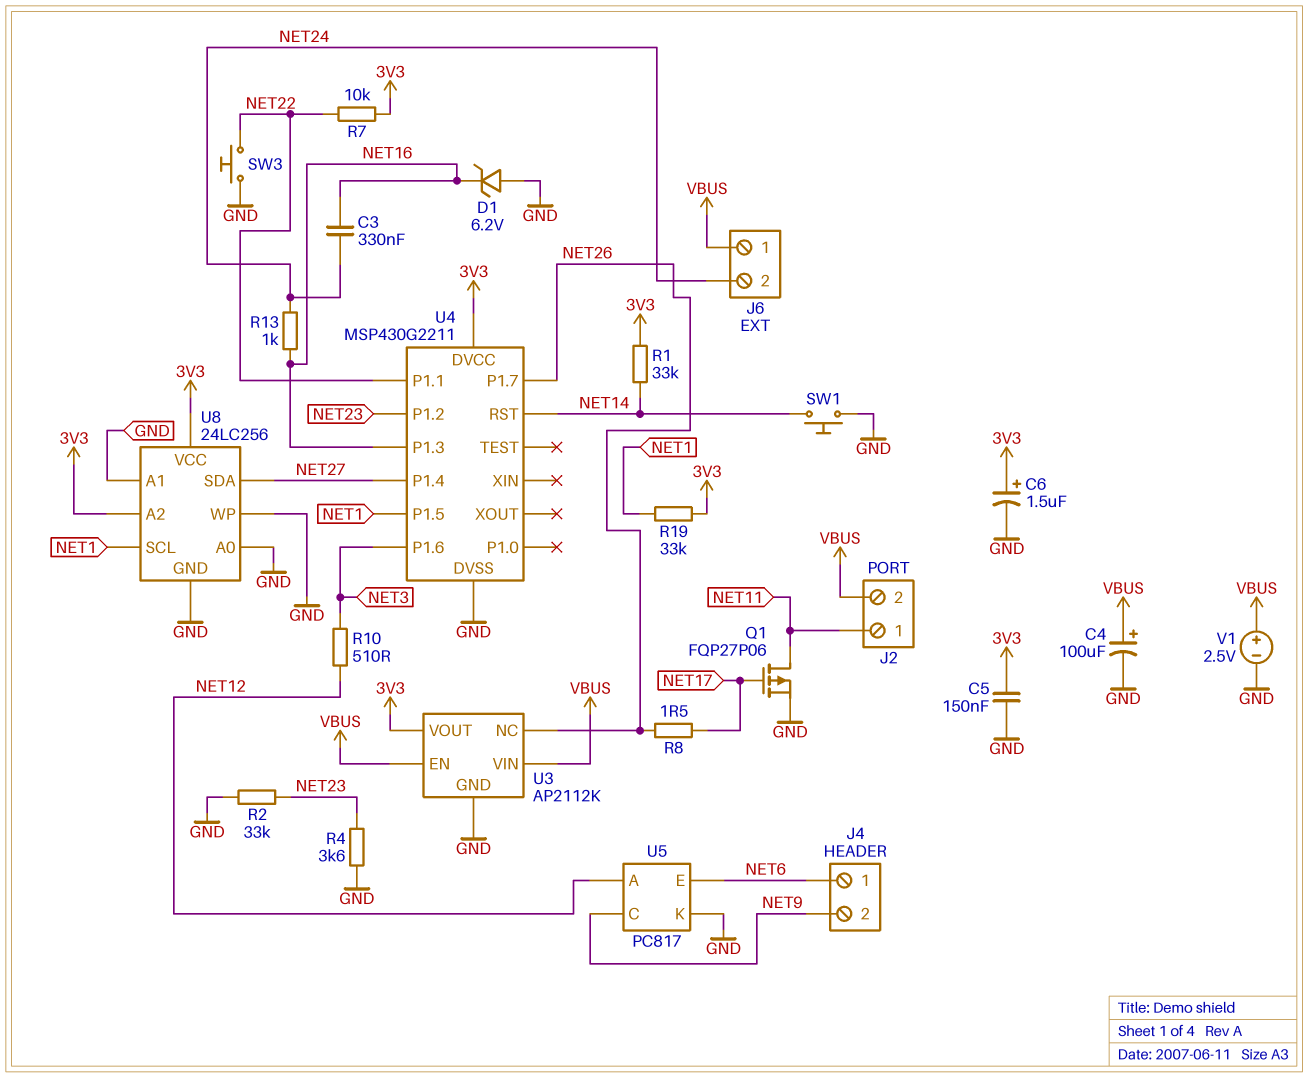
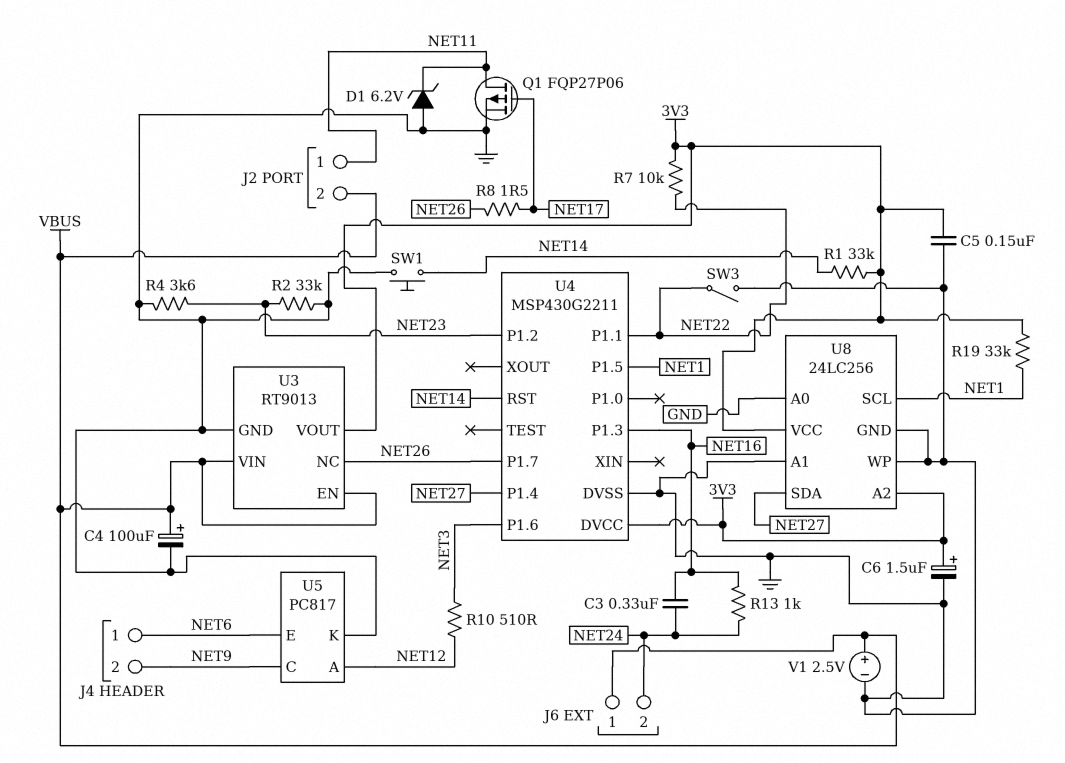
D1: zener 6.2V (A GND, K NET16) -> zener 6.2V (A GND, K NET11)
SW3: button (GND, NET22) -> switch (GND, NET22)
U3: AP2112K -> RT9013

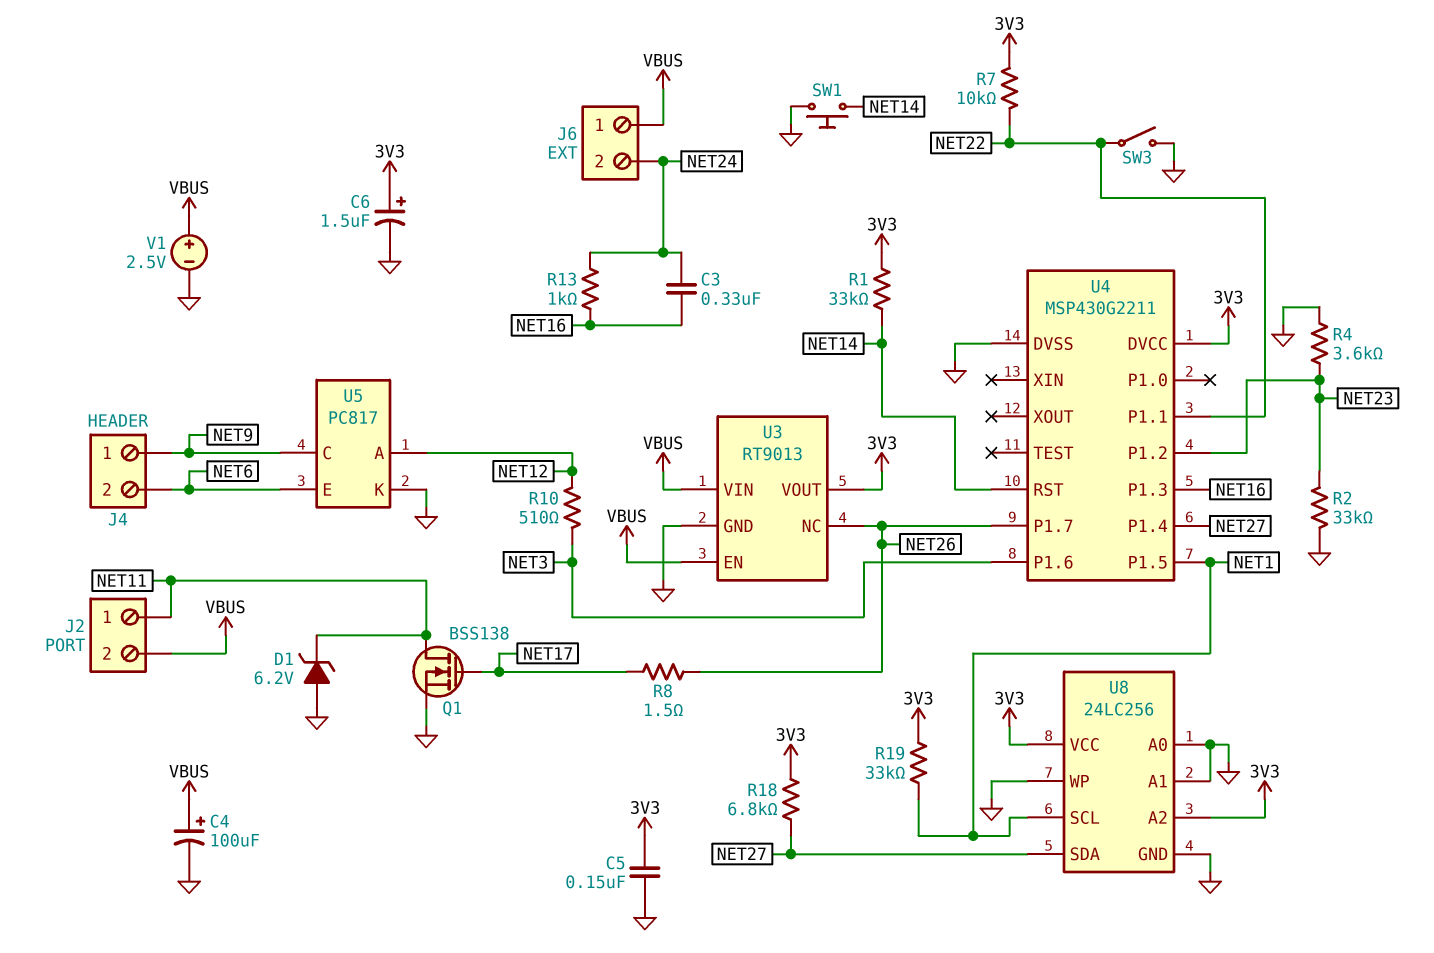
J4 pin 1: NET6 -> NET9
J4 pin 2: NET9 -> NET6
Q1: PMOS FQP27P06 (G NET17, D NET11, S GND) -> NMOS BSS138 (G NET17, D NET11, S GND)
R18: none -> 6.8k (3V3, NET27)

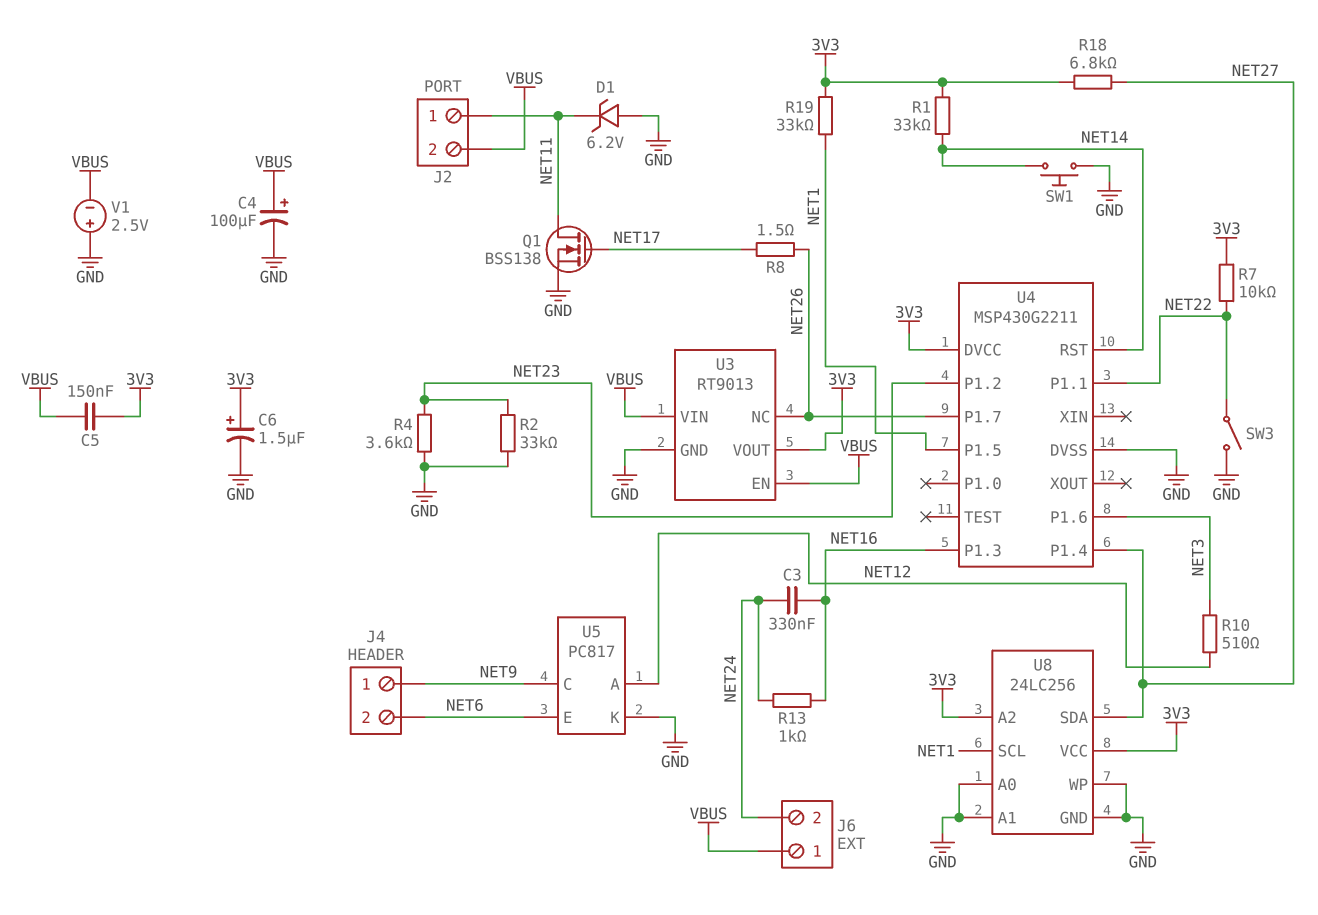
C5: 150nF (3V3, GND) -> 150nF (3V3, VBUS)
V1: 2.5V (plus VBUS, minus GND) -> 2.5V (plus GND, minus VBUS)

